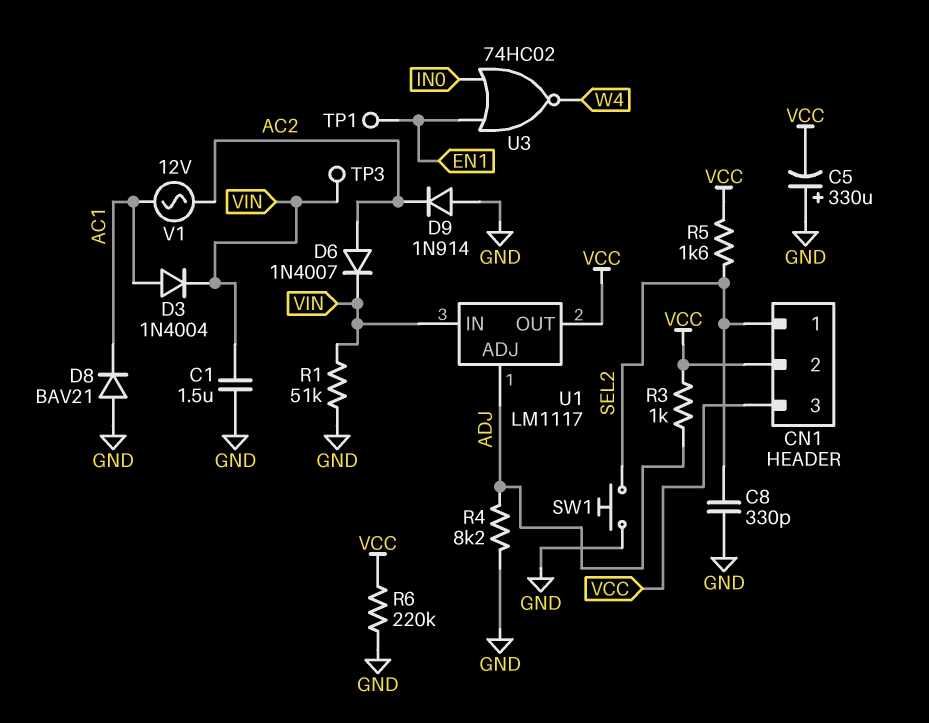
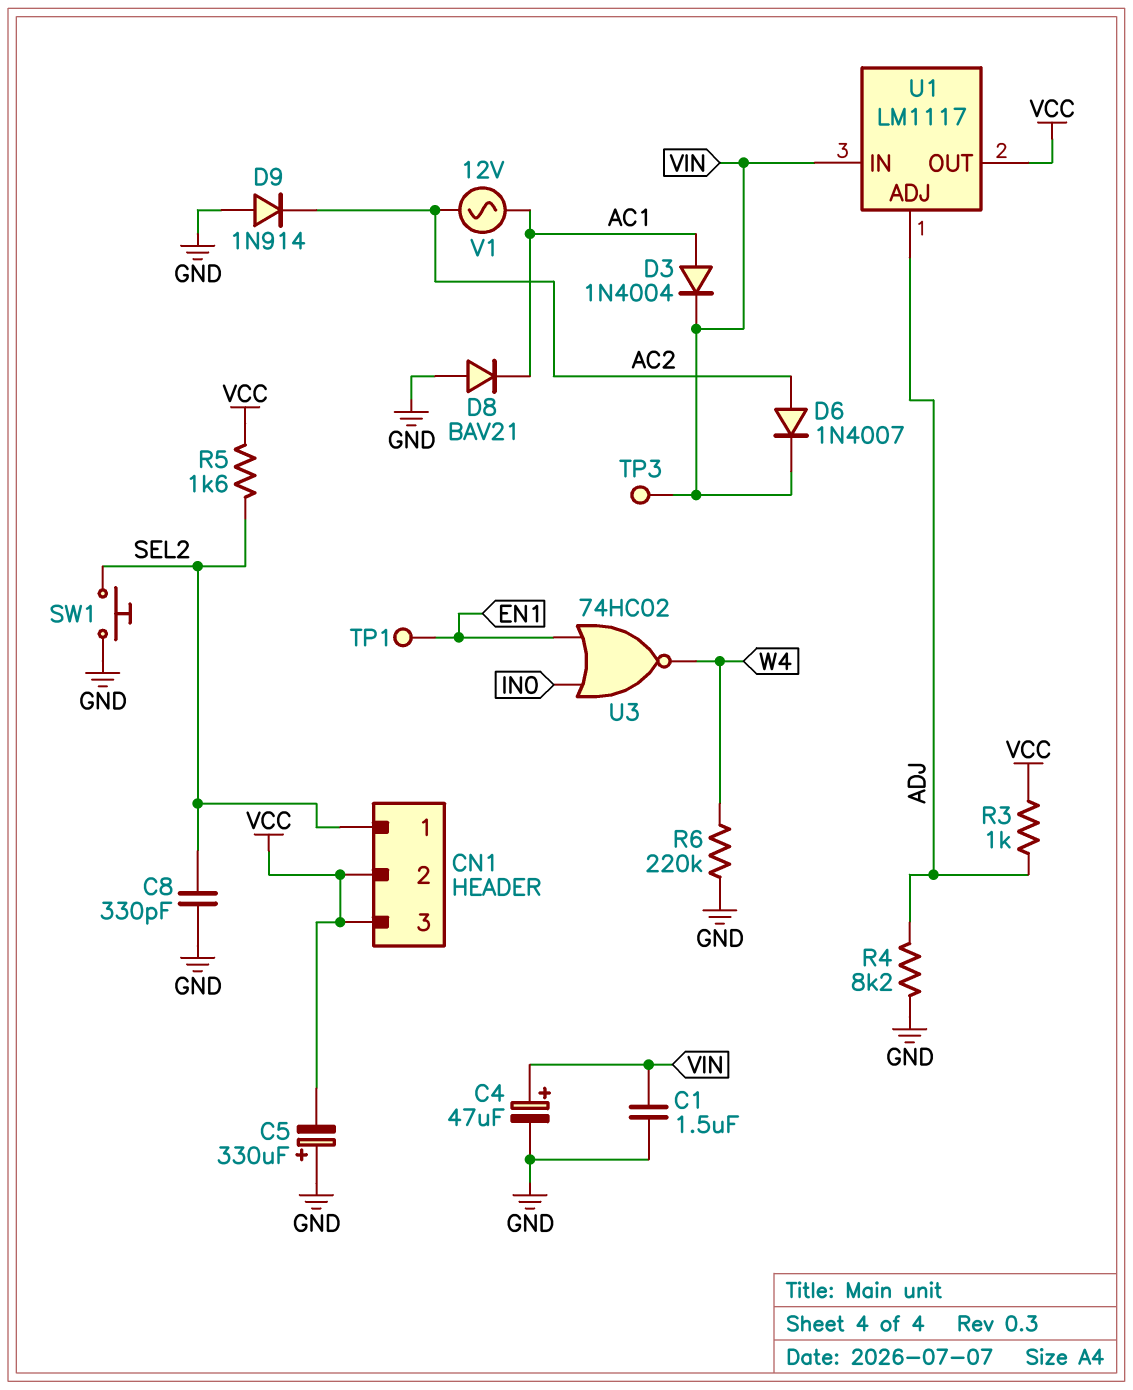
C4: none -> 47uF (plus VIN, minus GND)
R1: 51k (GND, VIN) -> none
R6: 220k (GND, VCC) -> 220k (GND, W4)

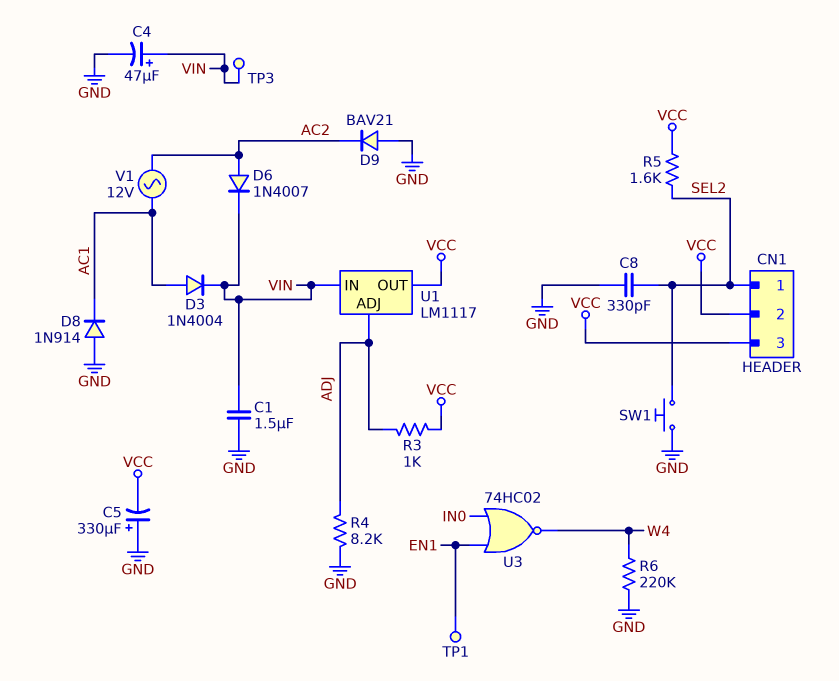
D8: diode BAV21 (A GND, K AC1) -> diode 1N914 (A GND, K AC1)
D9: diode 1N914 (A GND, K AC2) -> diode BAV21 (A GND, K AC2)

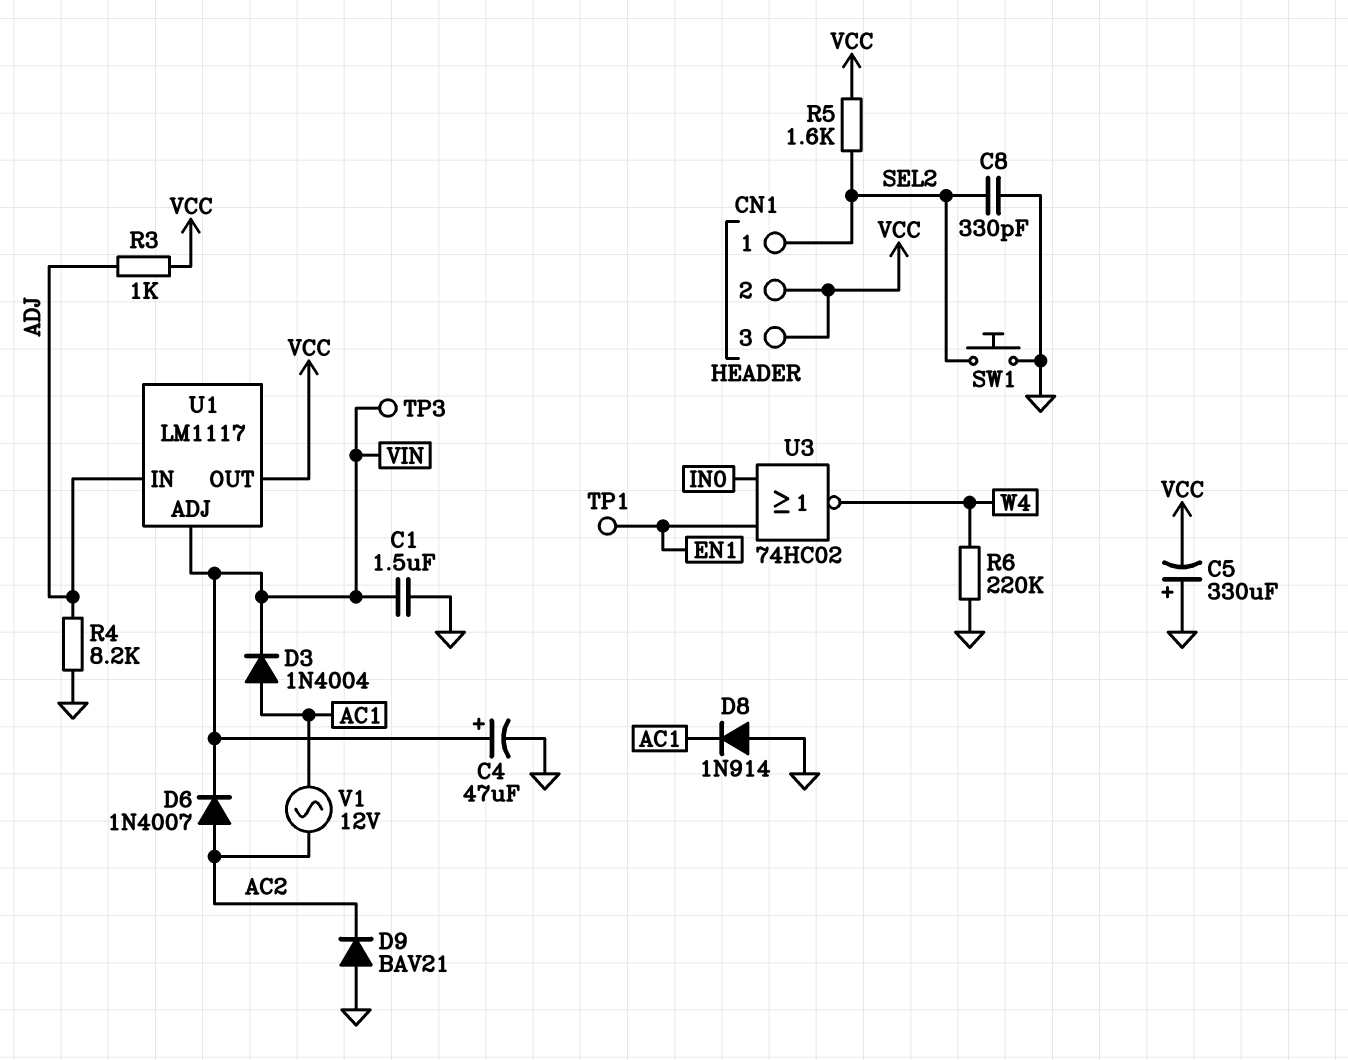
U1 pin ADJ: ADJ -> VIN
U1 pin IN: VIN -> ADJ

